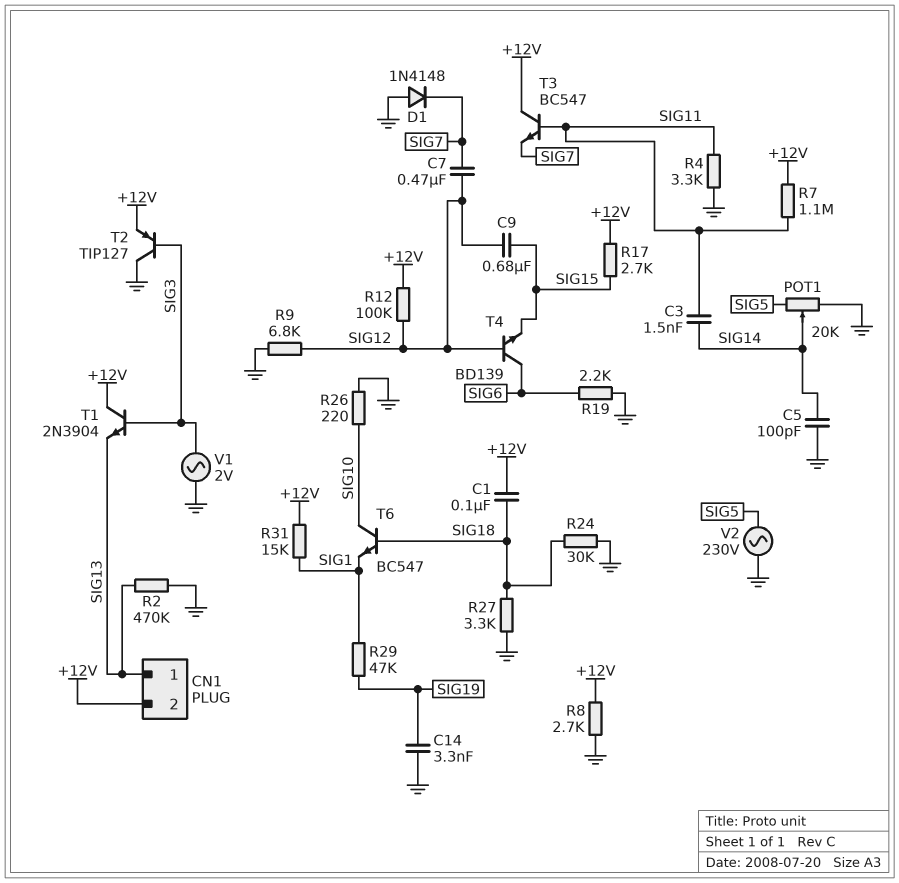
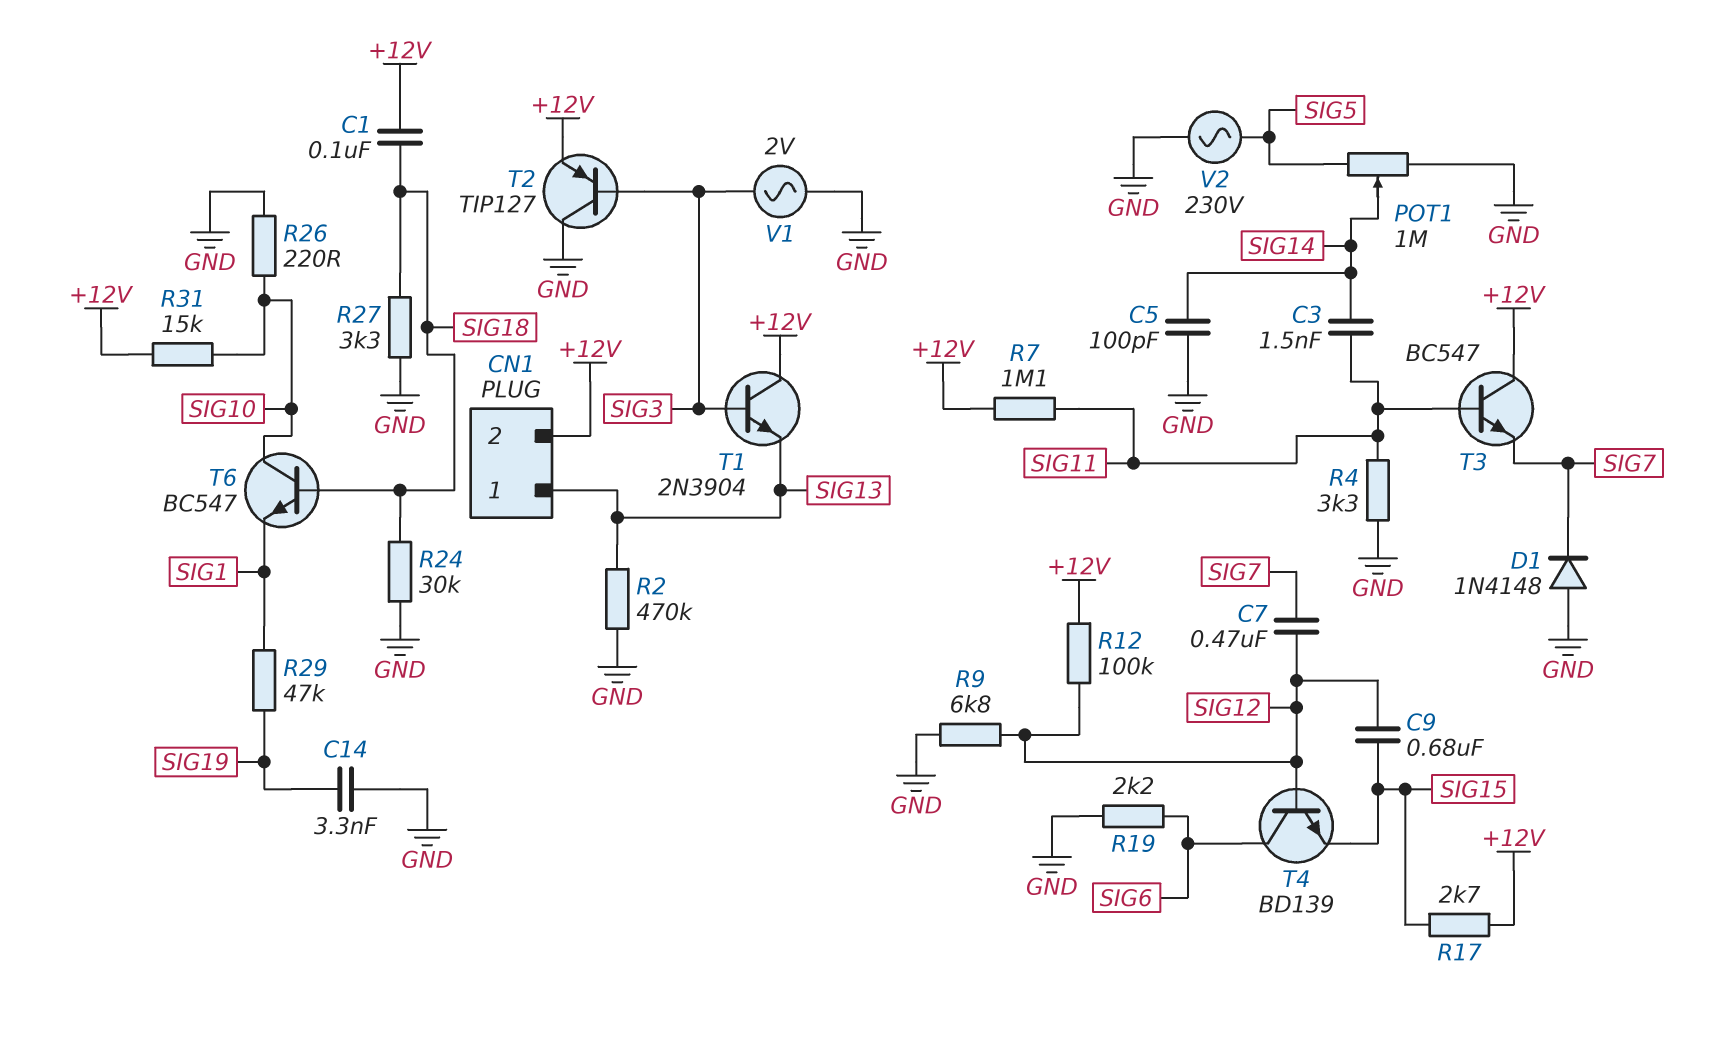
POT1: 20k (GND, SIG5, wiper SIG14) -> 1M (GND, SIG5, wiper SIG14)
R8: 2.7k (+12V, GND) -> none
R31: 15k (+12V, SIG1) -> 15k (+12V, SIG10)

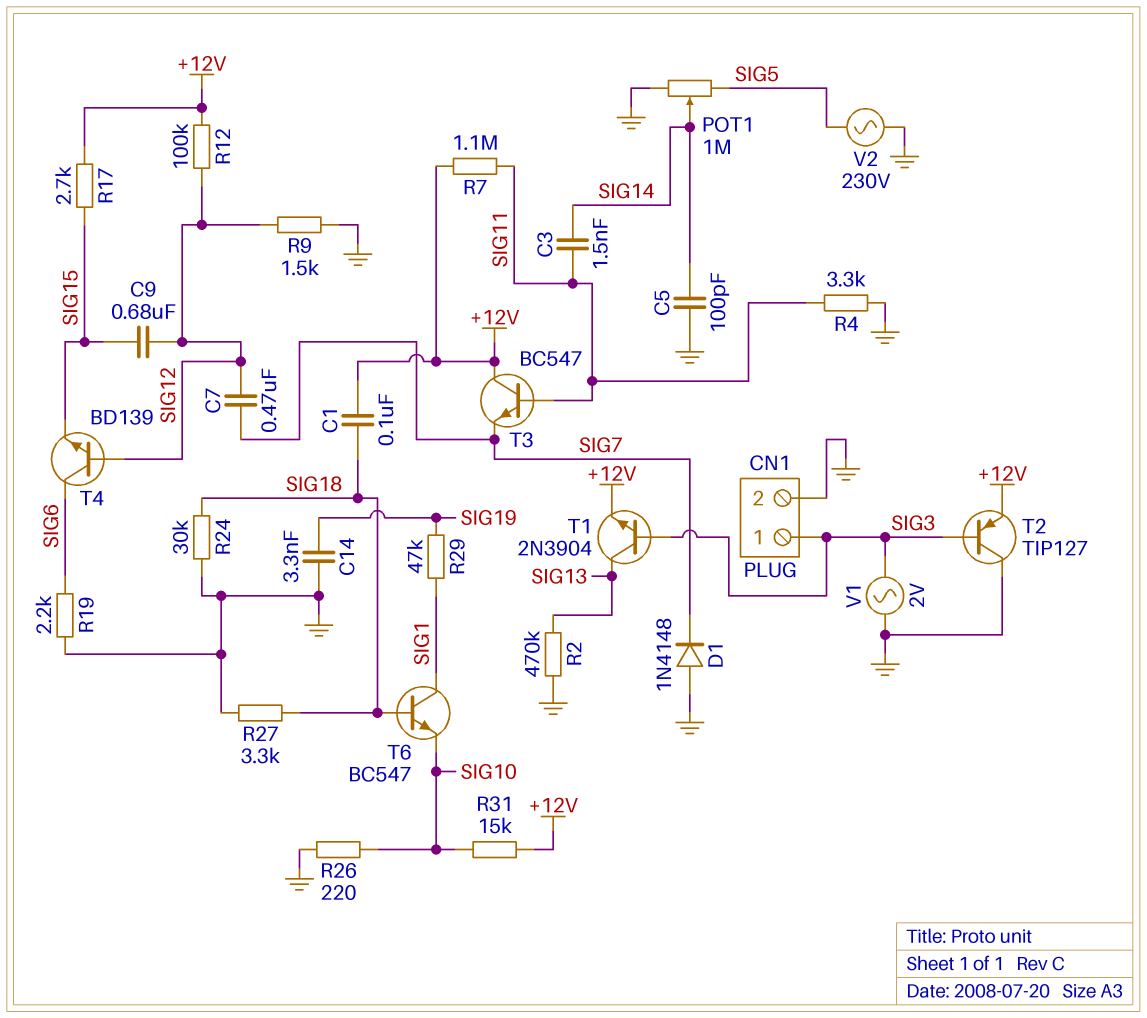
CN1 pin 1: SIG13 -> SIG3
CN1 pin 2: +12V -> GND
R9: 6.8k (GND, SIG12) -> 1.5k (GND, SIG12)
T1: NPN 2N3904 (B SIG3, C +12V, E SIG13) -> NPN 2N3904 (B SIG3, C SIG13, E +12V)
T6: NPN BC547 (B SIG18, C SIG10, E SIG1) -> NPN BC547 (B SIG18, C SIG1, E SIG10)

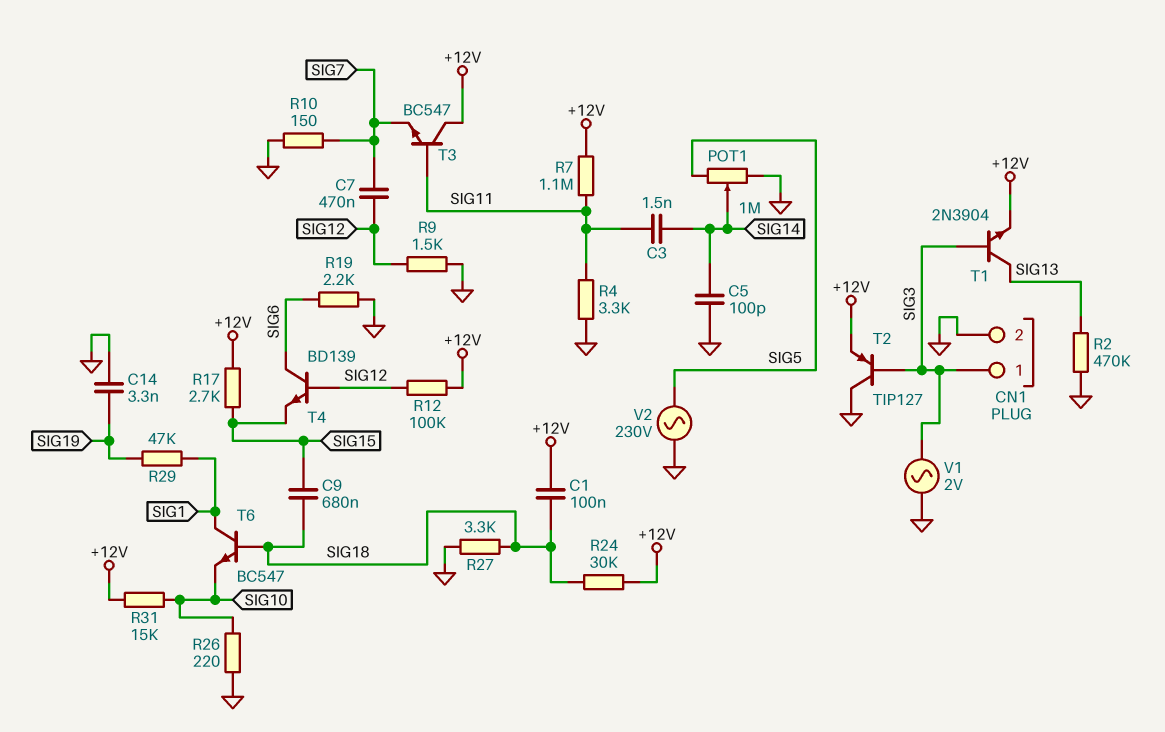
C9: 680nF (SIG12, SIG15) -> 680nF (SIG15, SIG18)
D1: diode 1N4148 (A GND, K SIG7) -> none
R10: none -> 150 (GND, SIG7)
R24: 30k (GND, SIG18) -> 30k (+12V, SIG18)

